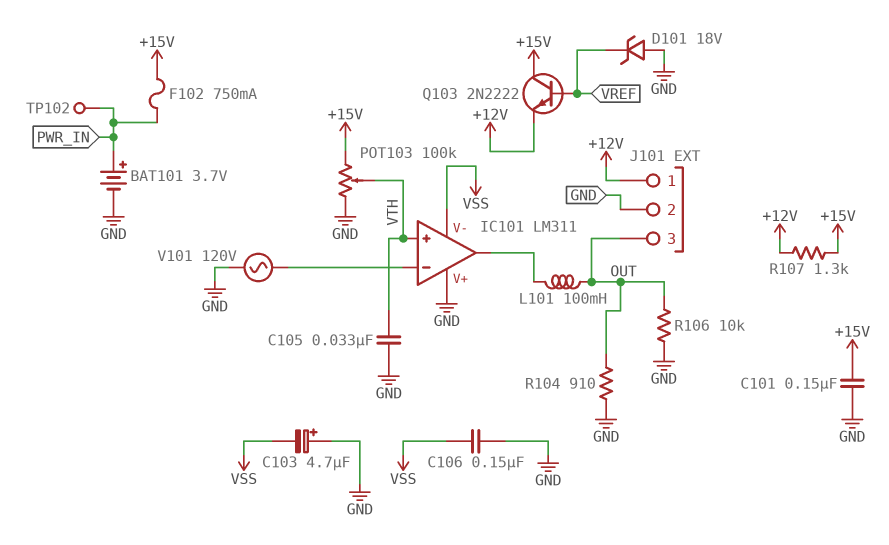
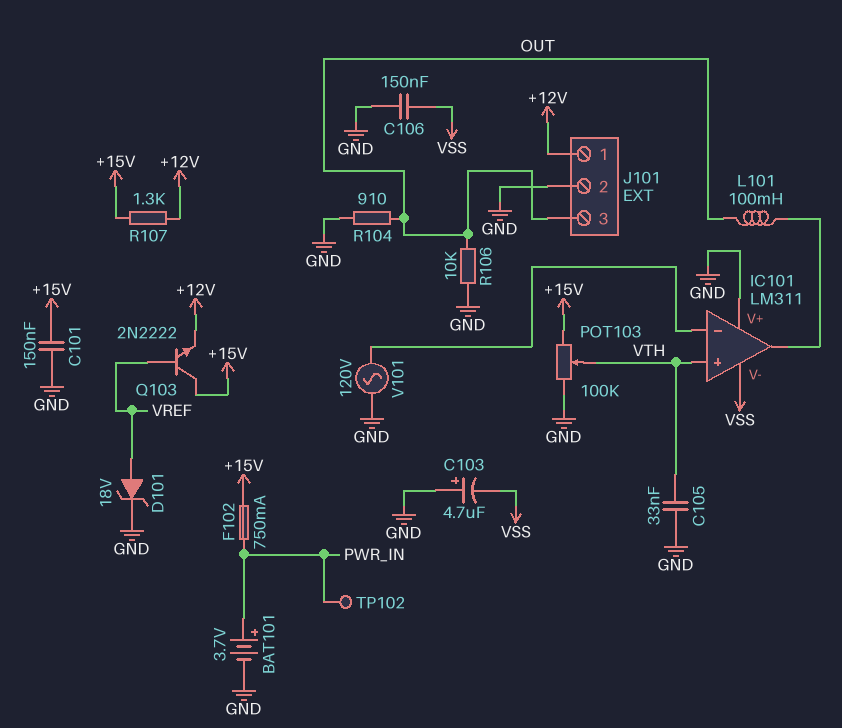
D101: zener 18V (A GND, K VREF) -> zener 18V (A VREF, K GND)

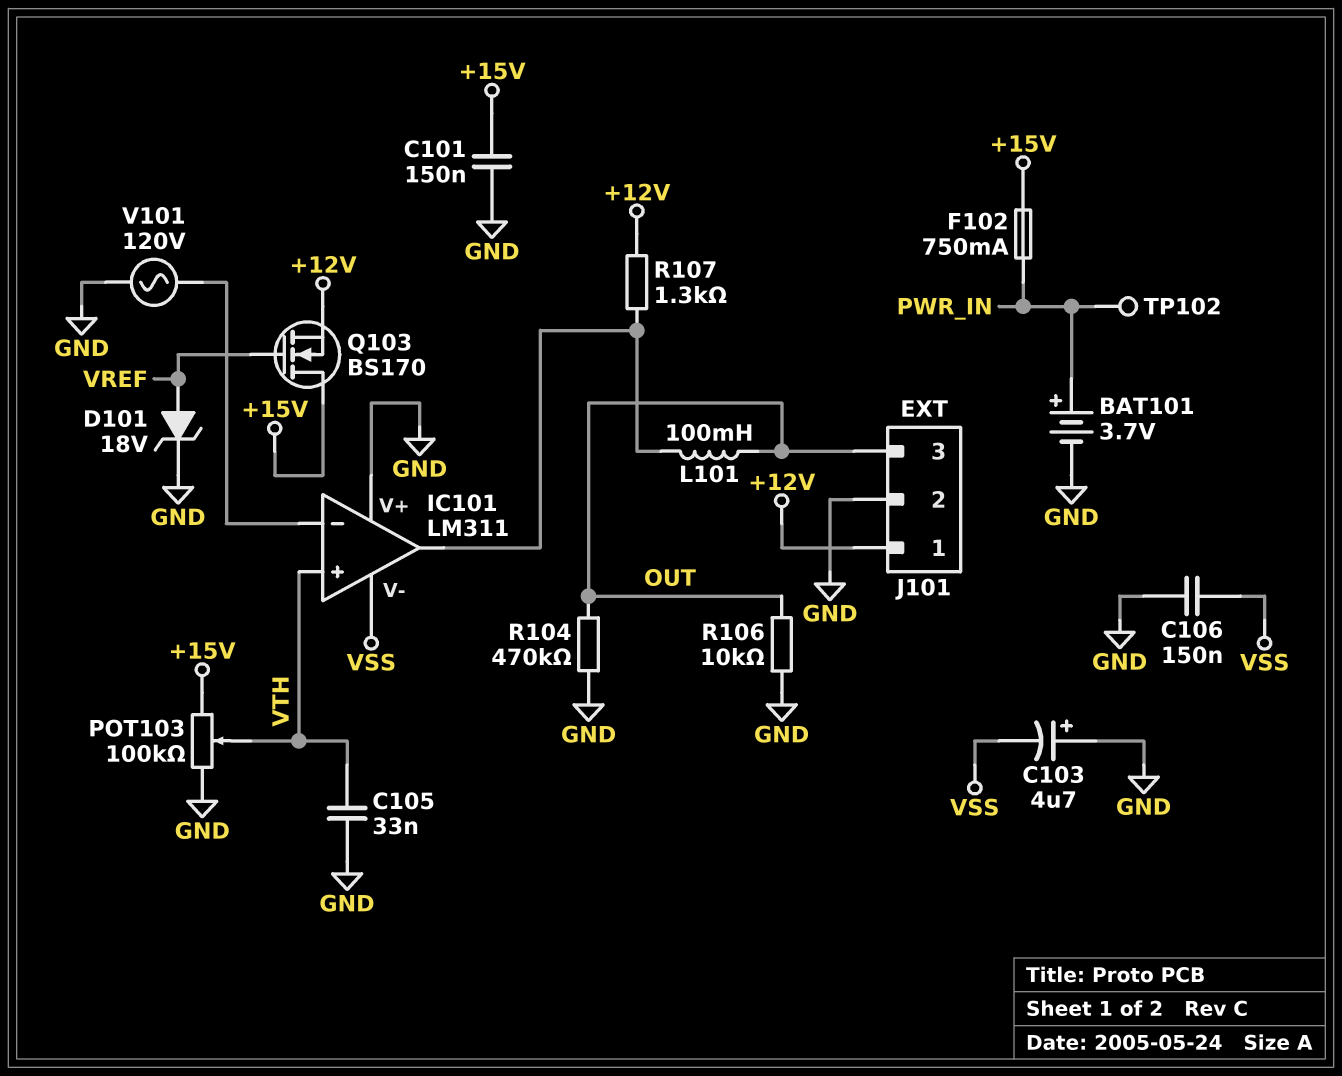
Q103: NPN 2N2222 (B VREF, C +15V, E +12V) -> NMOS BS170 (G VREF, D +15V, S +12V)
R104: 910 (GND, OUT) -> 470k (GND, OUT)
R107: 1.3k (+12V, +15V) -> 1.3k (+12V, IC101/out)

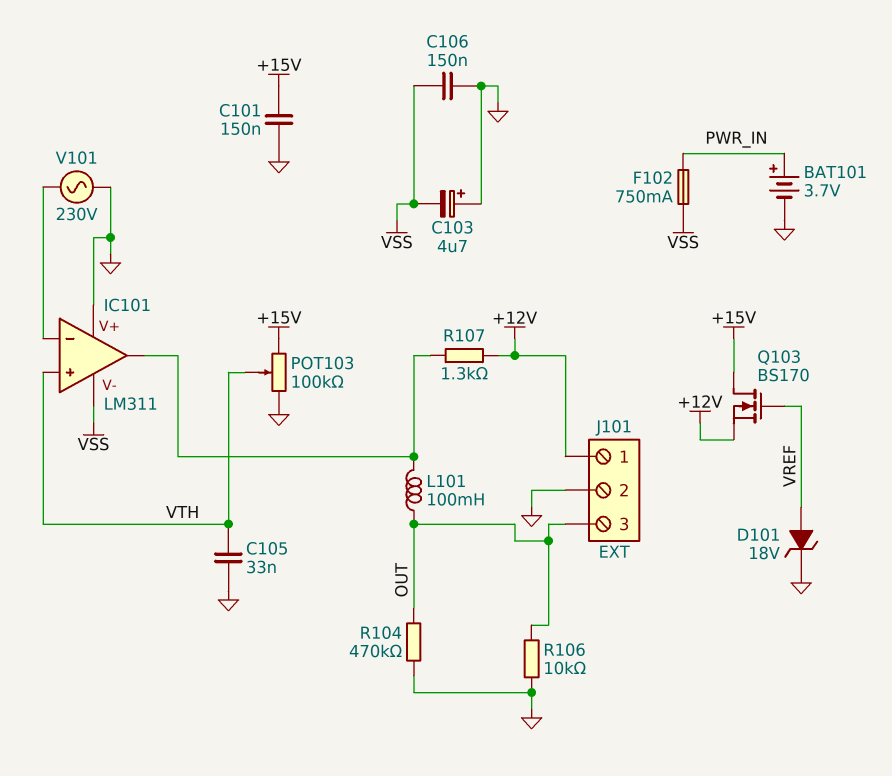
F102: 750mA (+15V, PWR_IN) -> 750mA (PWR_IN, VSS)
TP102: test point (PWR_IN) -> none
V101: AC 120V (GND, IC101/in-) -> AC 230V (GND, IC101/in-)

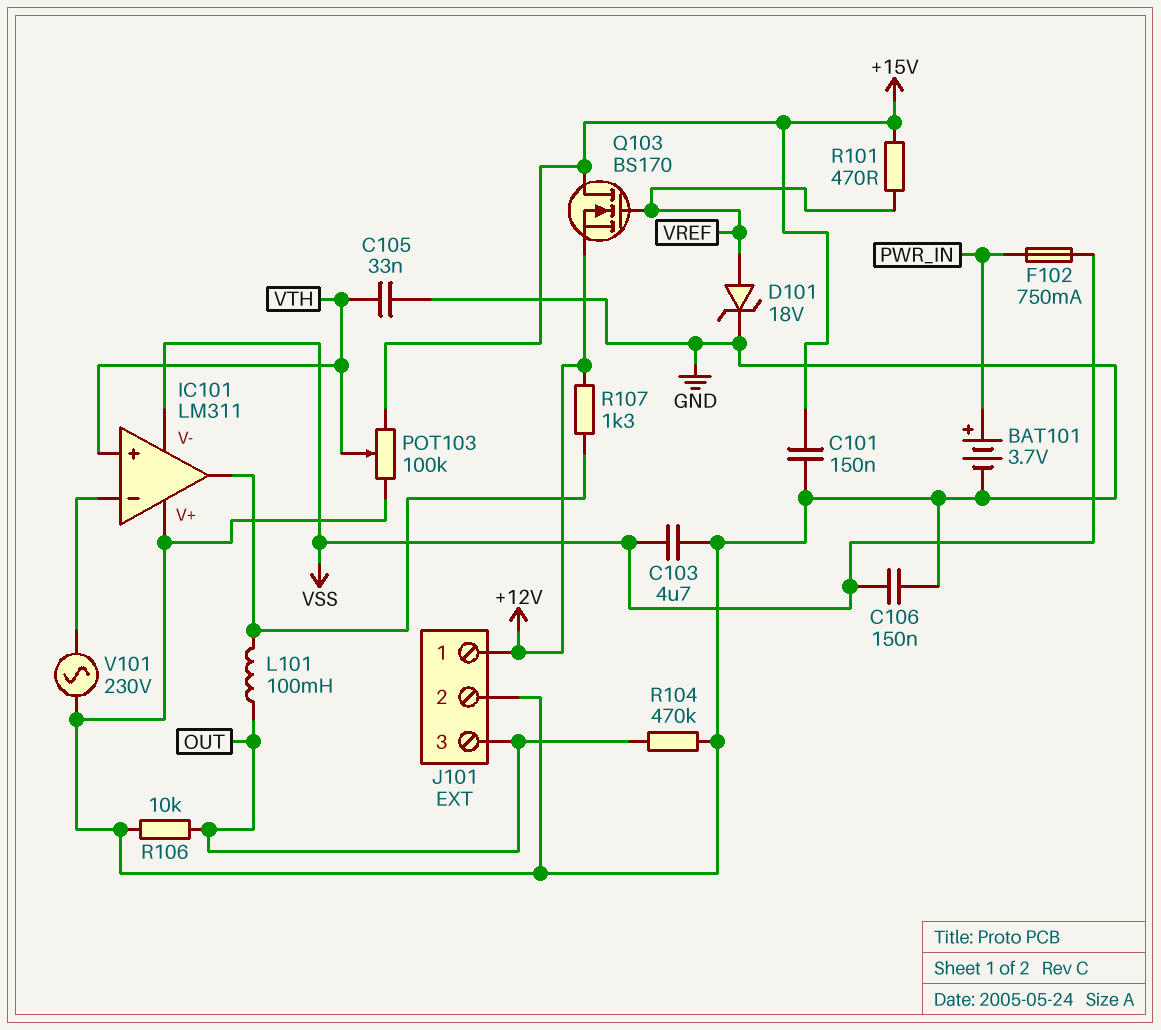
C103: 4.7uF (plus GND, minus VSS) -> 4.7uF (GND, VSS)
R101: none -> 470 (+15V, VREF)

